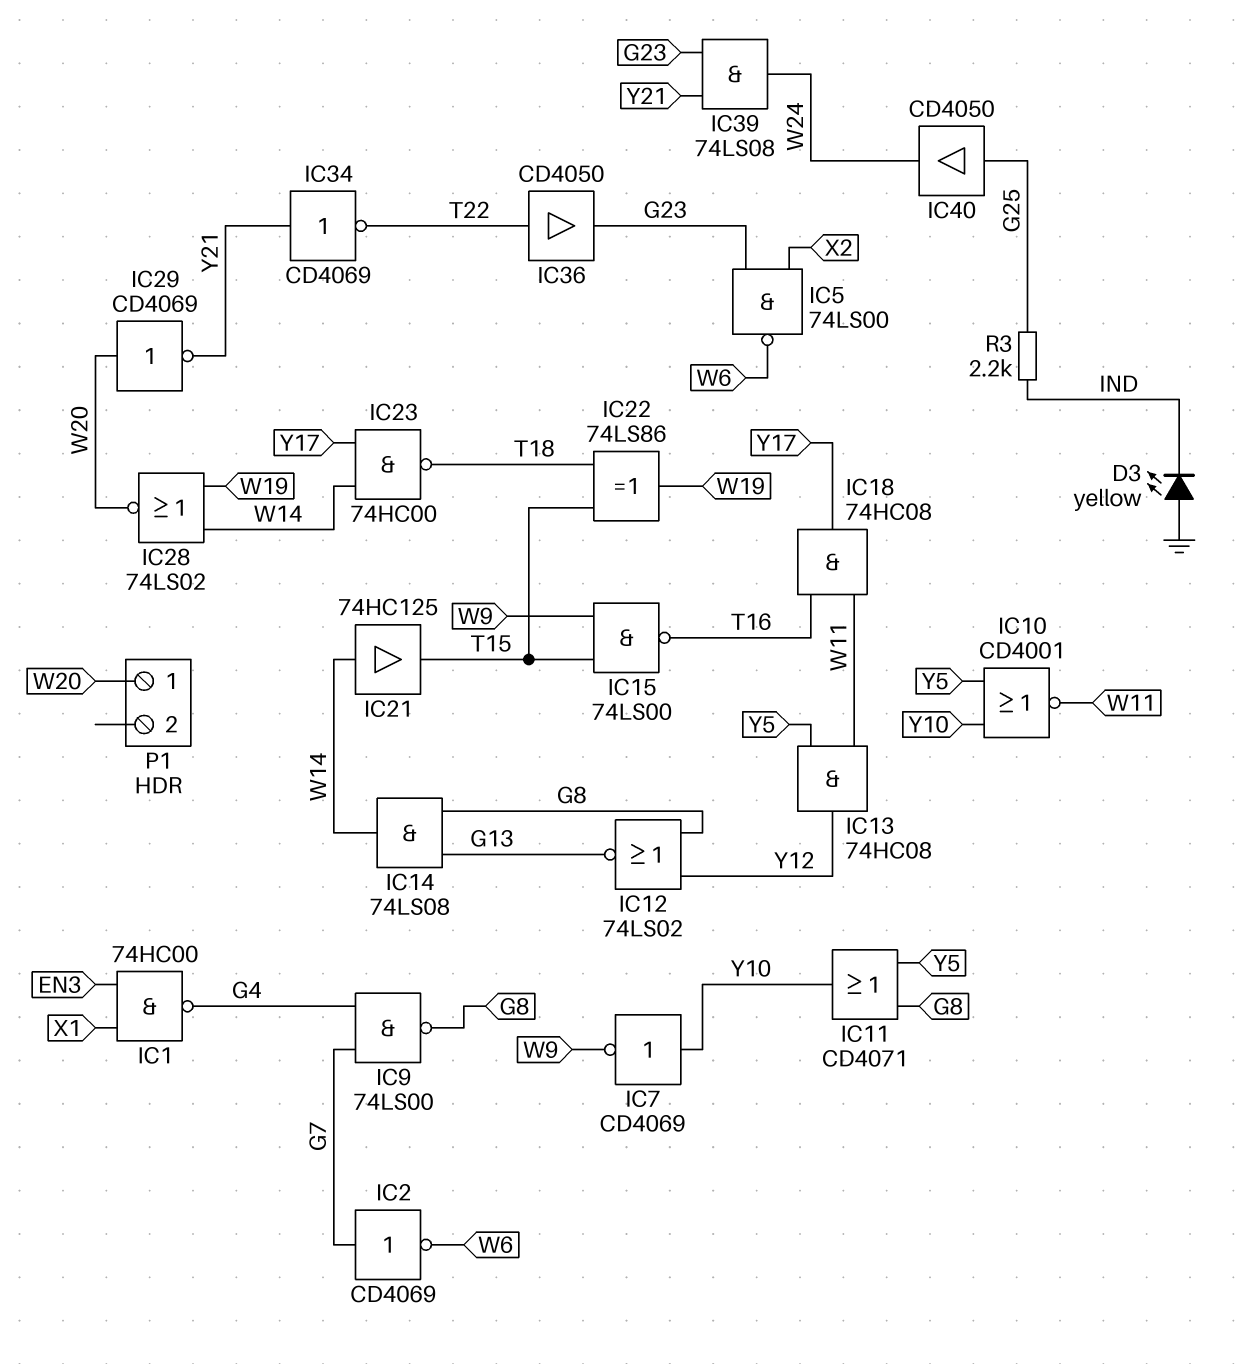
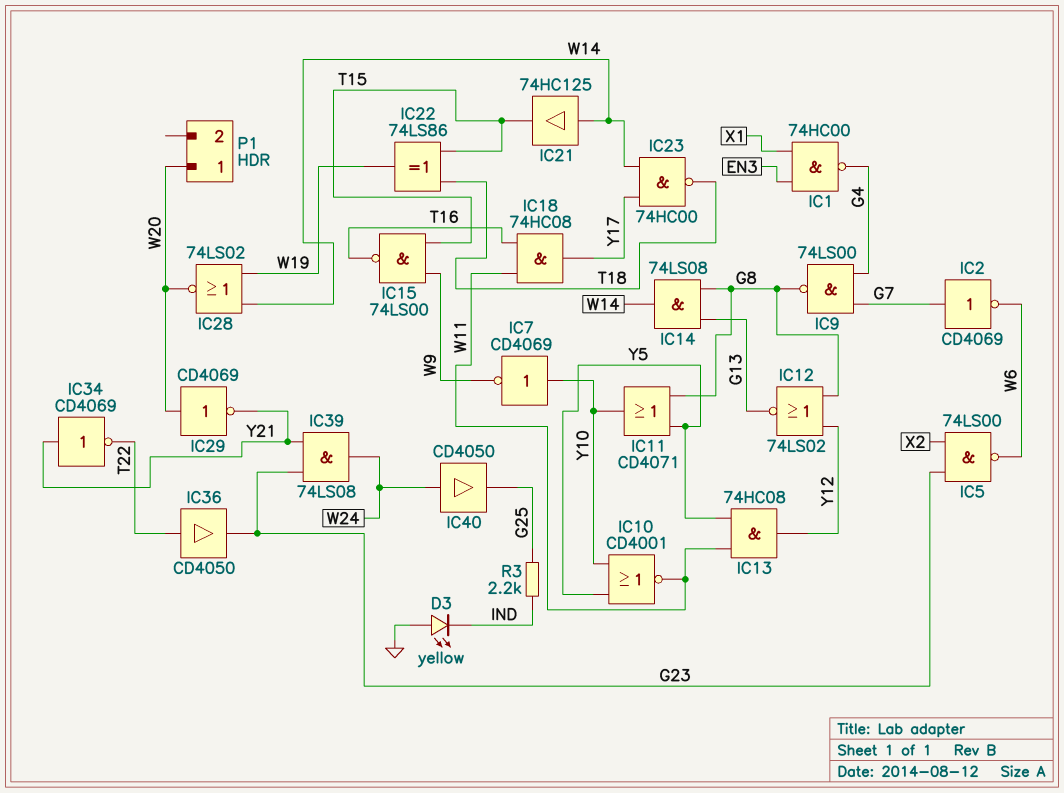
IC40: buffer CD4050 (in G25, out W24) -> buffer CD4050 (in W24, out G25)

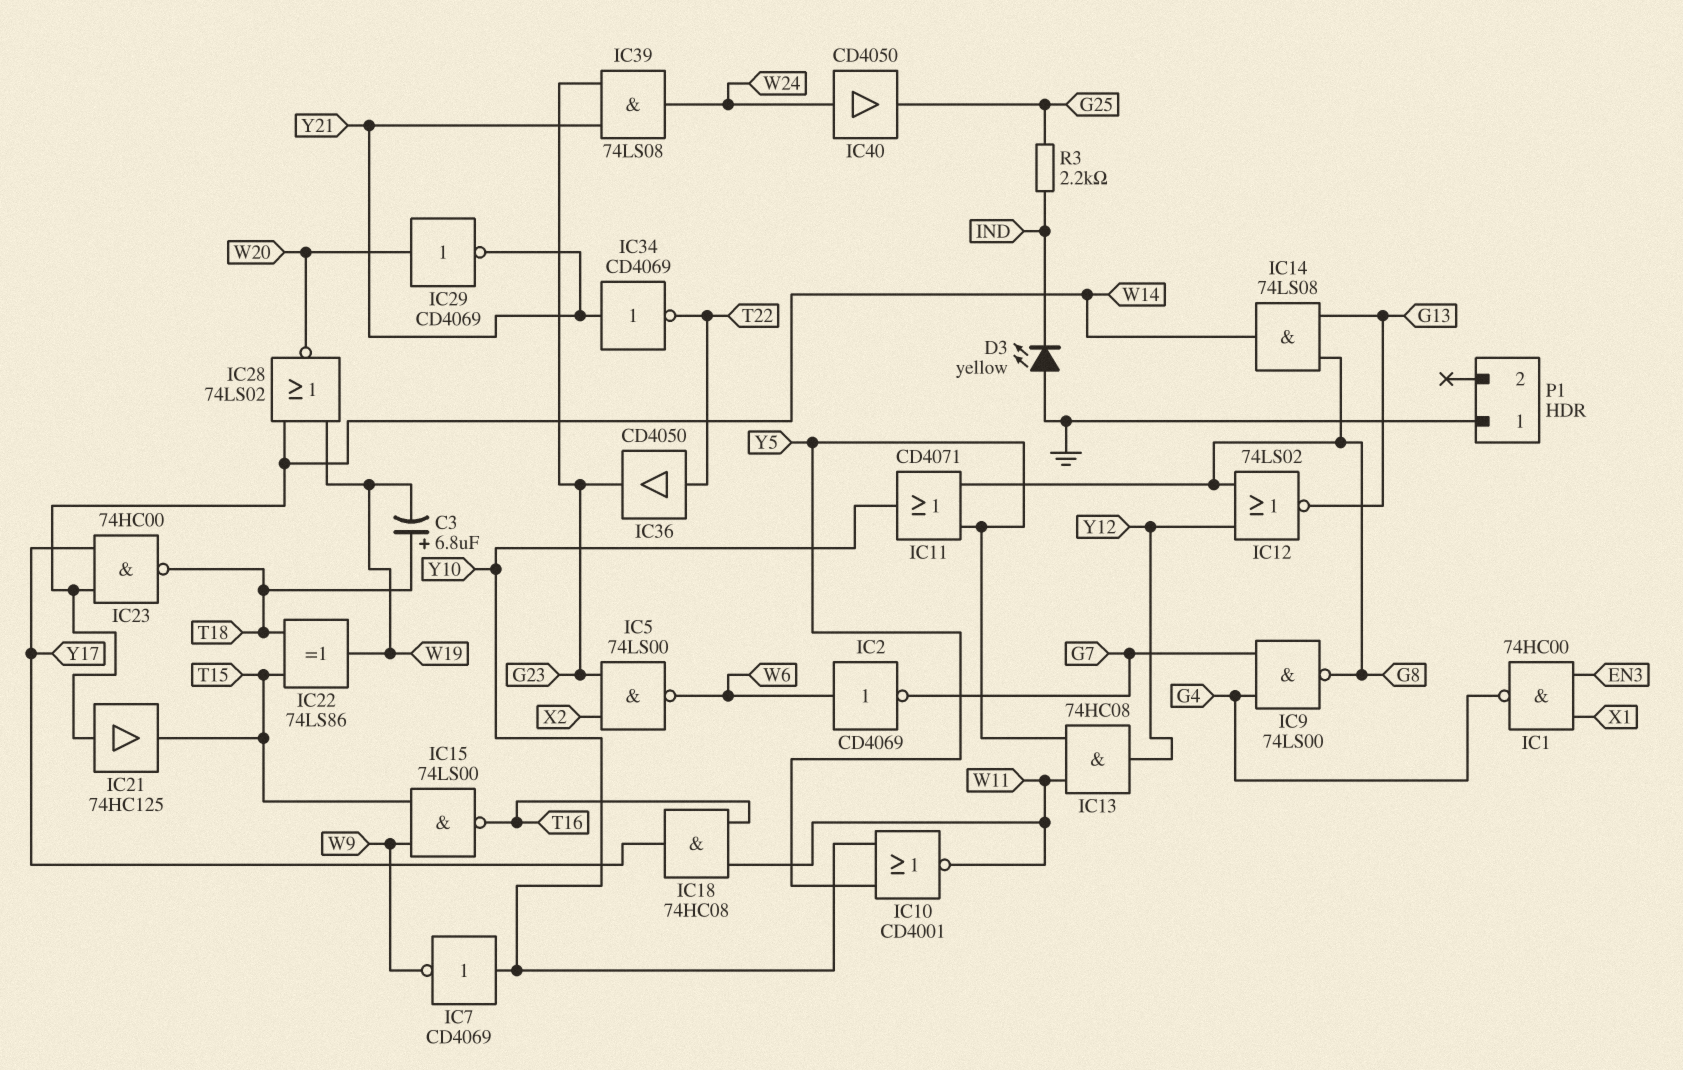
C3: none -> 6.8uF (plus T18, minus W19)
IC2: NOT CD4069 (in G7, out W6) -> NOT CD4069 (in W6, out G7)
P1 pin 1: W20 -> GND

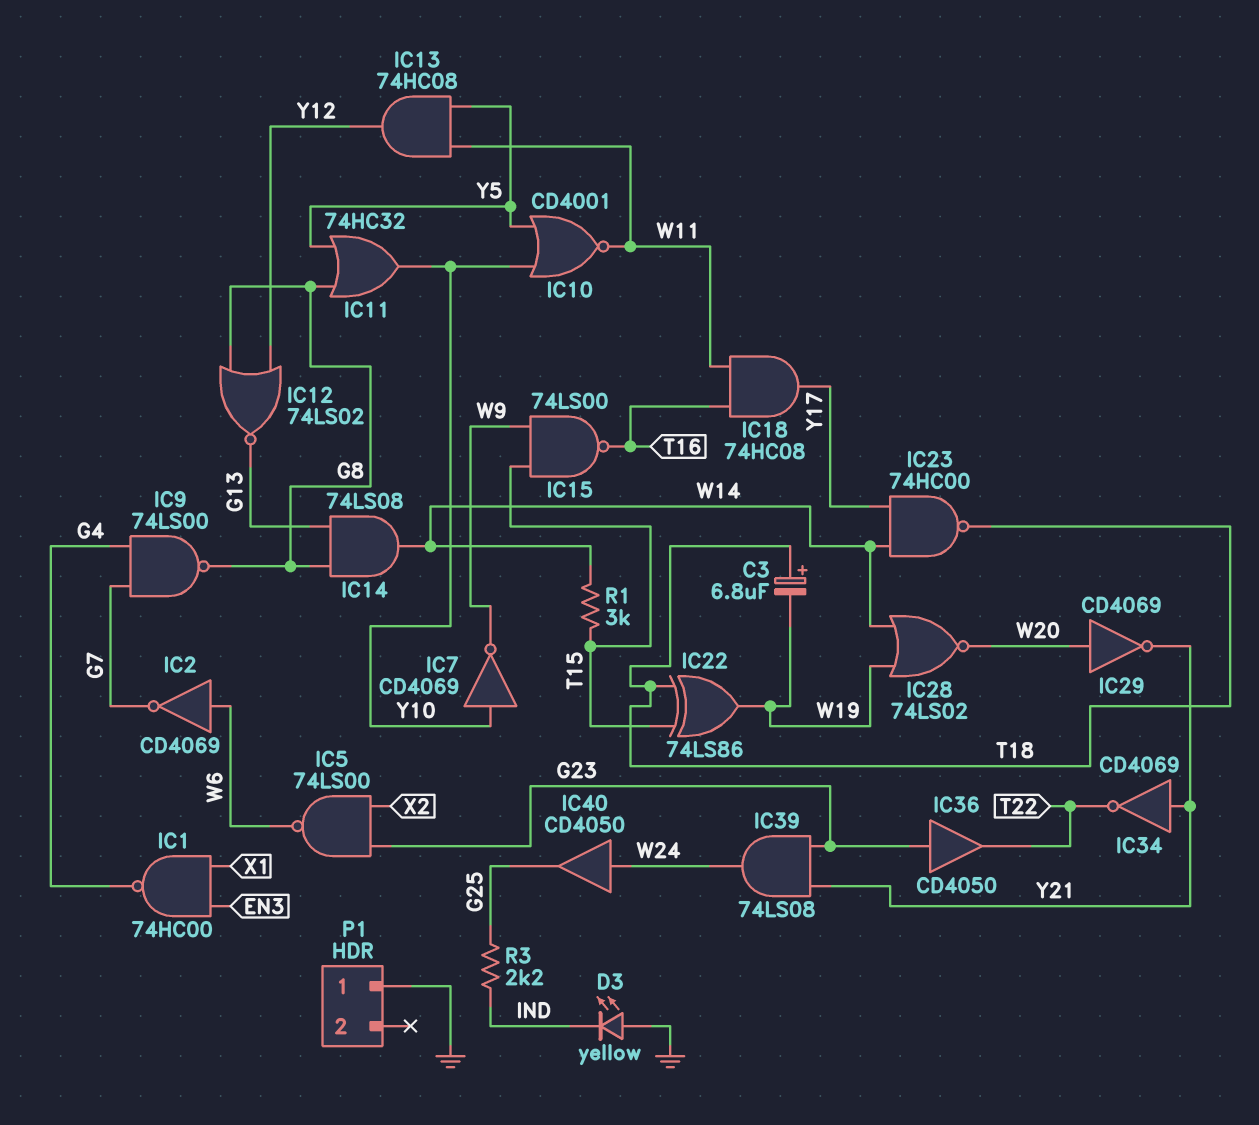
IC11: OR CD4071 (in G8, in Y5, out Y10) -> OR 74HC32 (in G8, in Y5, out Y10)
IC21: buffer 74HC125 (in W14, out T15) -> none
IC36: buffer CD4050 (in T22, out G23) -> buffer CD4050 (in G23, out T22)
R1: none -> 3k (T15, W14)

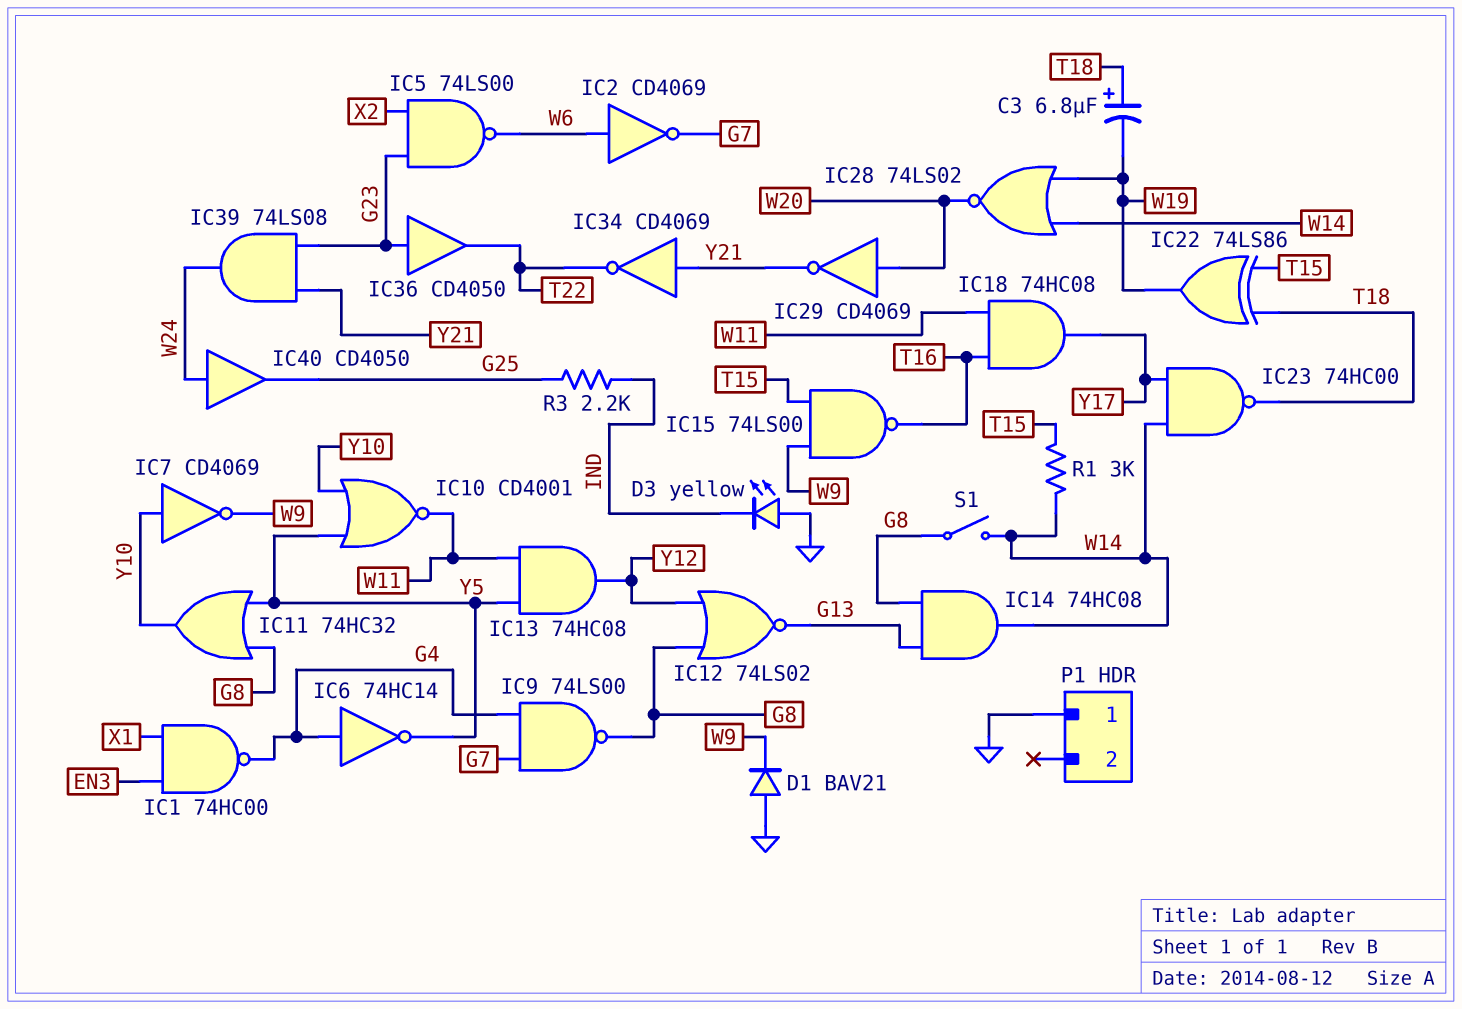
D1: none -> diode BAV21 (A GND, K W9)
IC6: none -> NOT 74HC14 (in G4, out Y5)
IC14: AND 74LS08 (in G8, in G13, out W14) -> AND 74HC08 (in G8, in G13, out W14)
S1: none -> switch (G8, W14)

